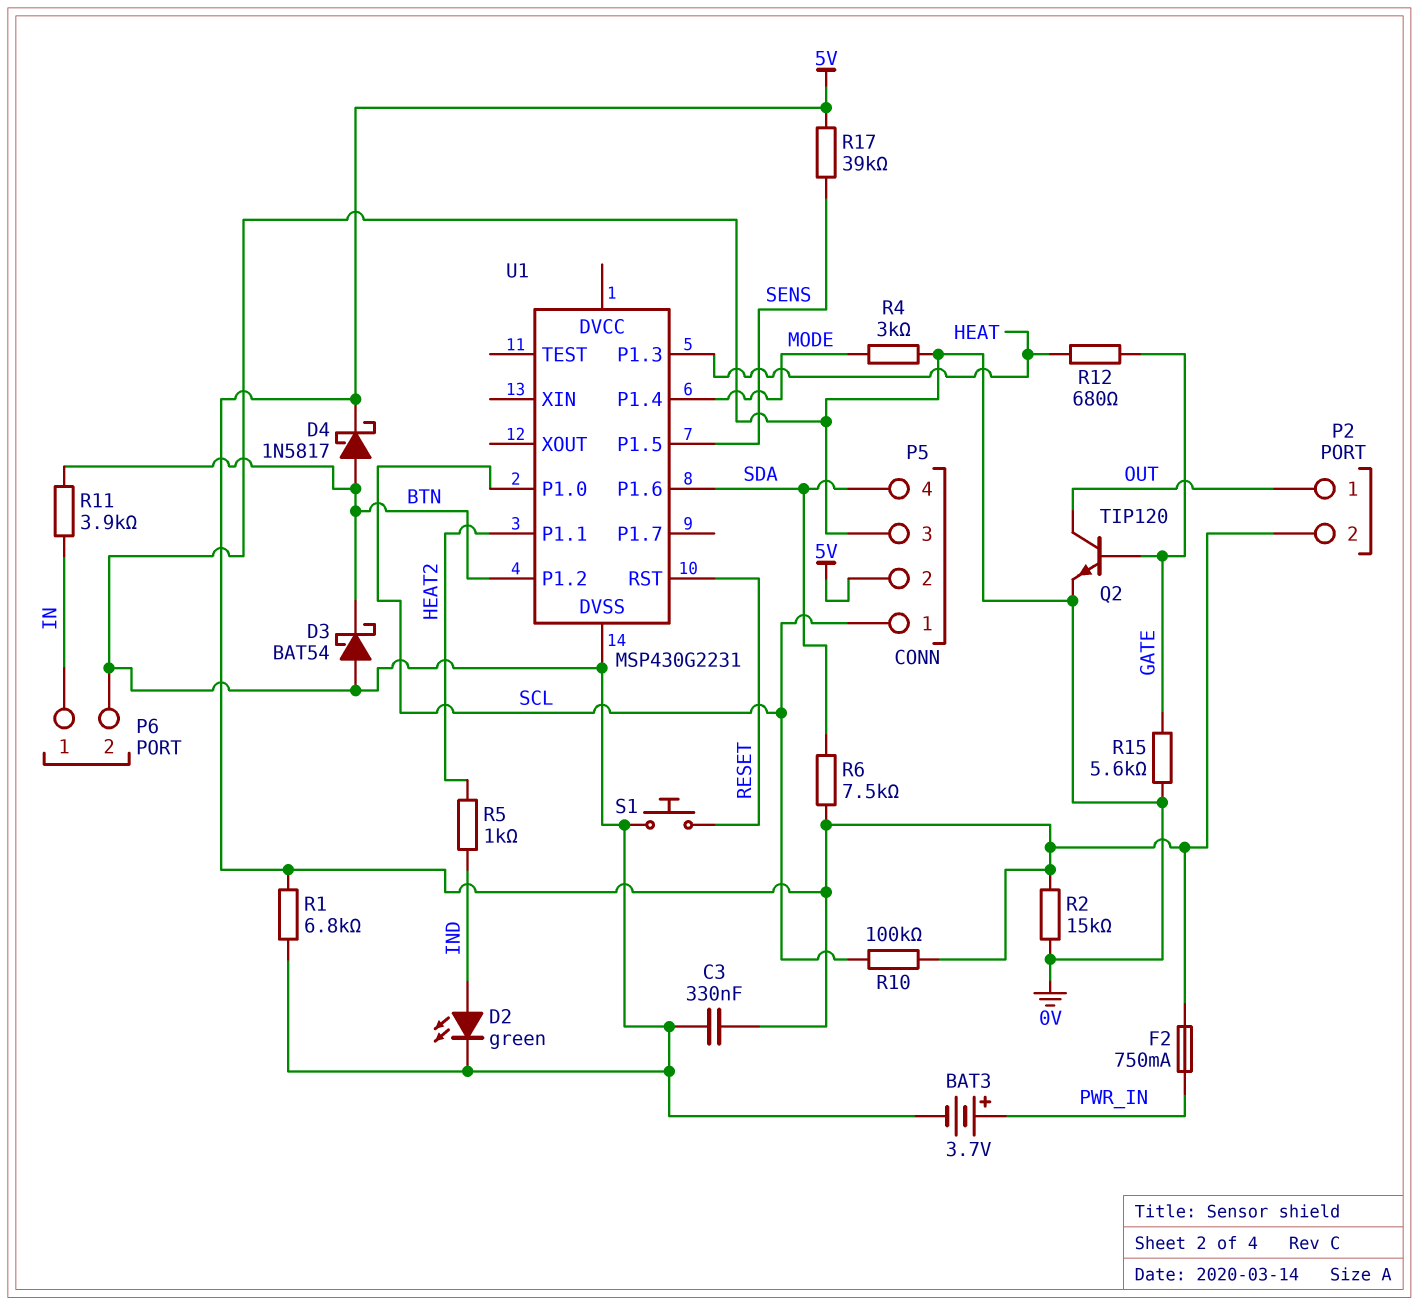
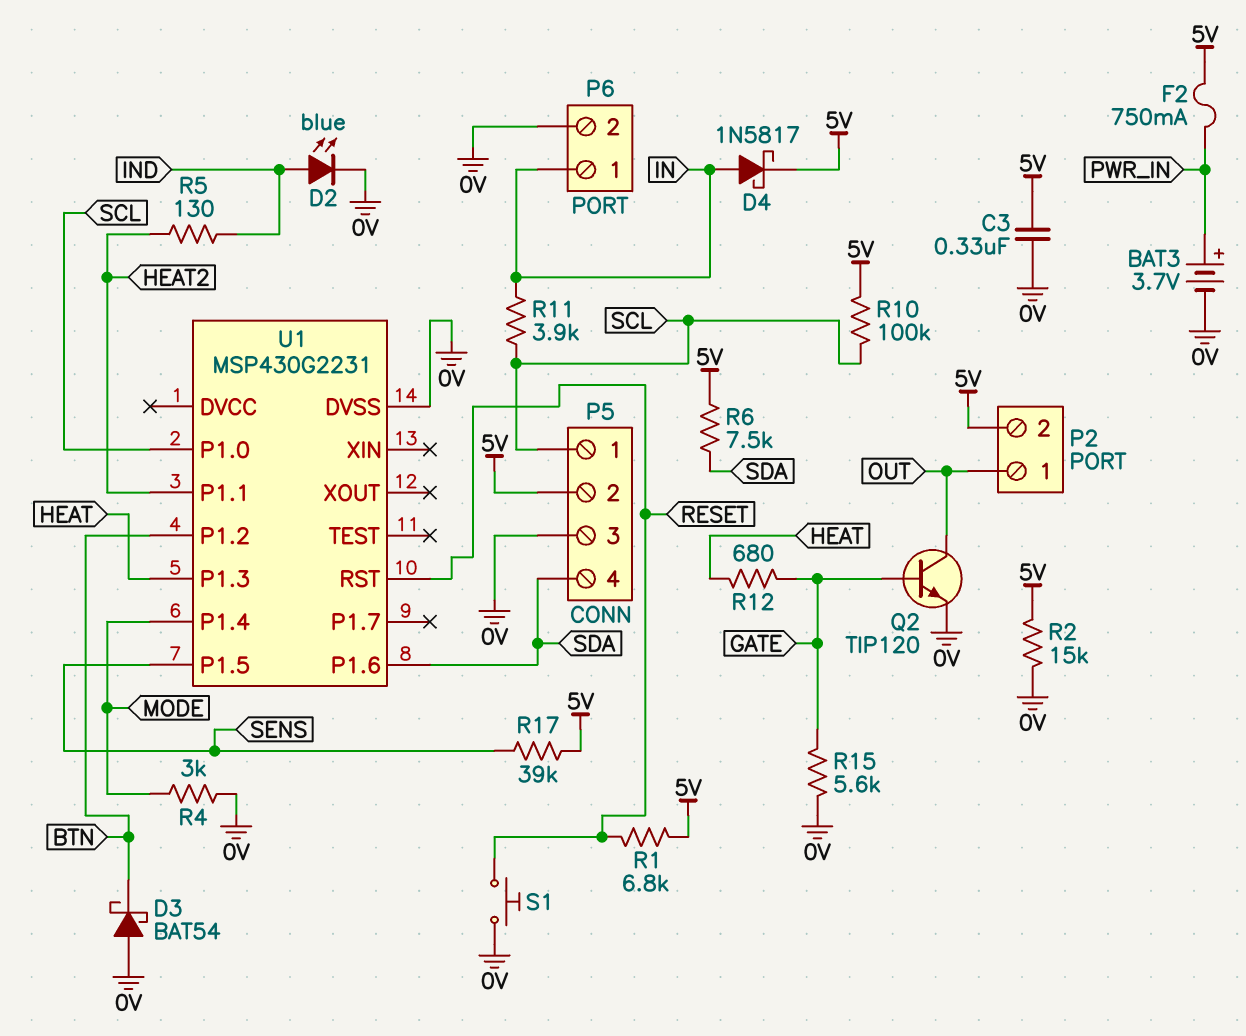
D2: LED green (A IND, K 0V) -> LED blue (A IND, K 0V)
D4: schottky 1N5817 (A BTN, K 5V) -> schottky 1N5817 (A IN, K 5V)
R1: 6.8k (0V, 5V) -> 6.8k (5V, RESET)
R5: 1k (HEAT2, IND) -> 130 (HEAT2, IND)
R11: 3.9k (BTN, IN) -> 3.9k (IN, SCL)

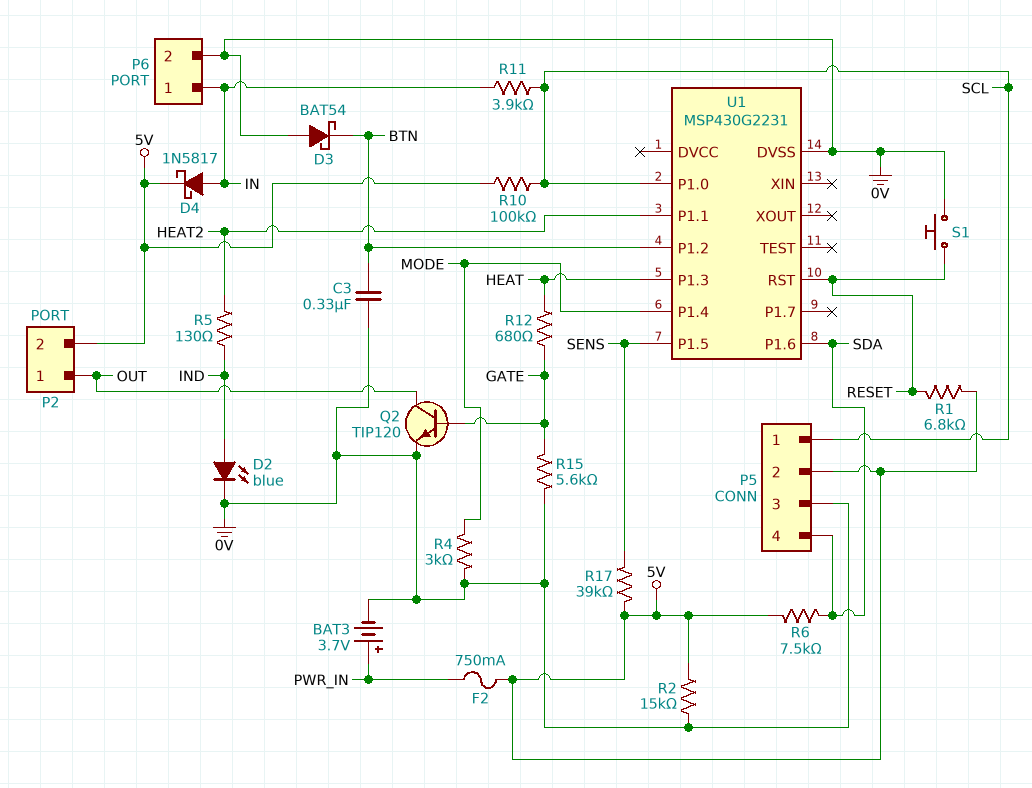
C3: 330nF (0V, 5V) -> 330nF (0V, BTN)

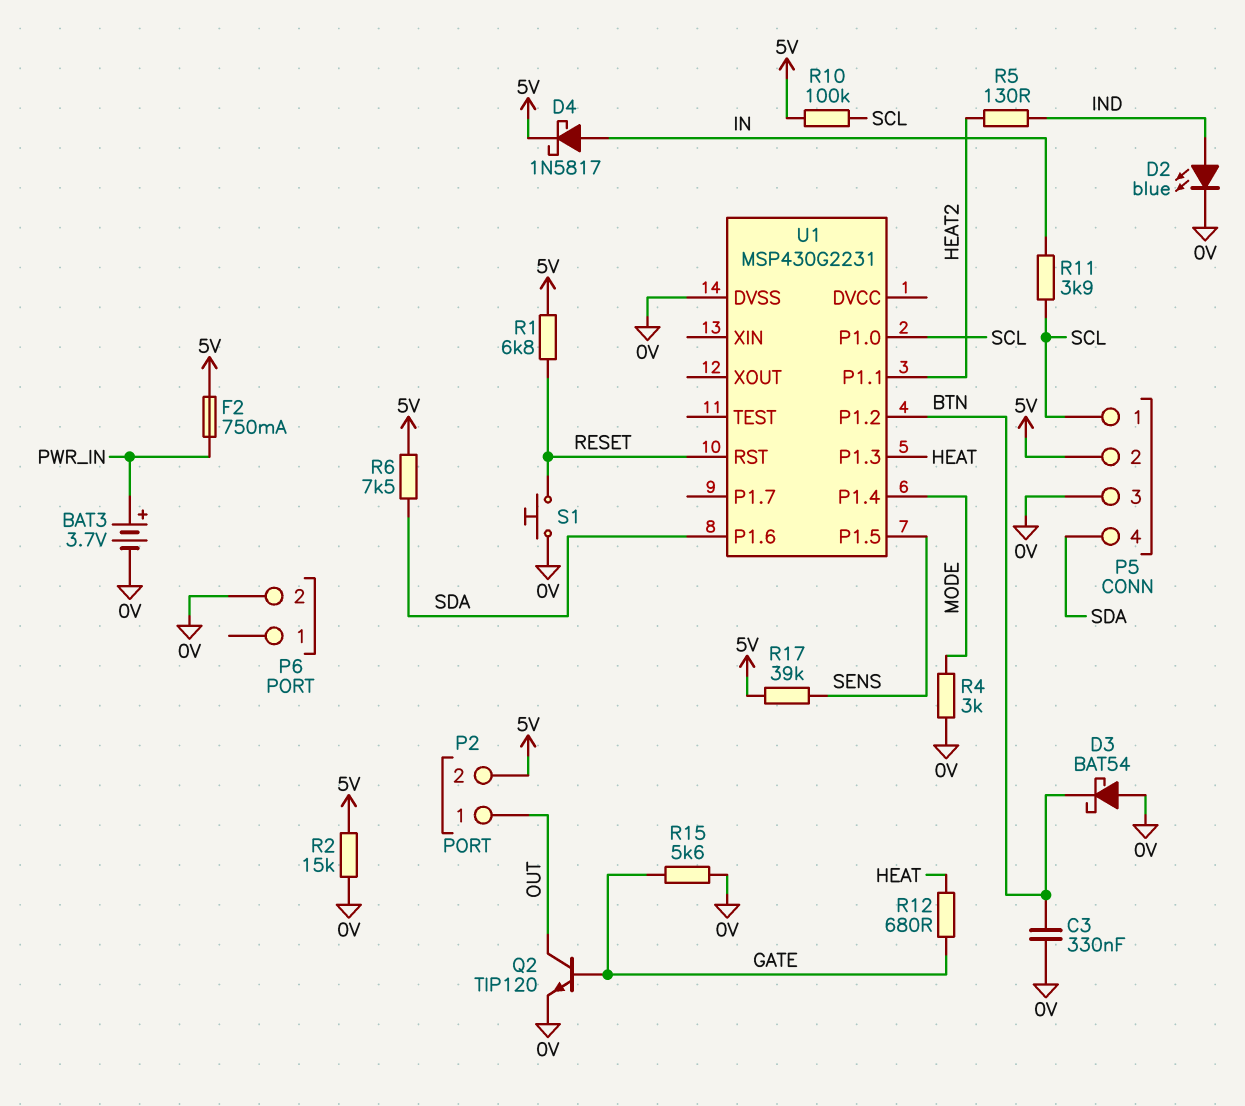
P6 pin 1: IN -> none

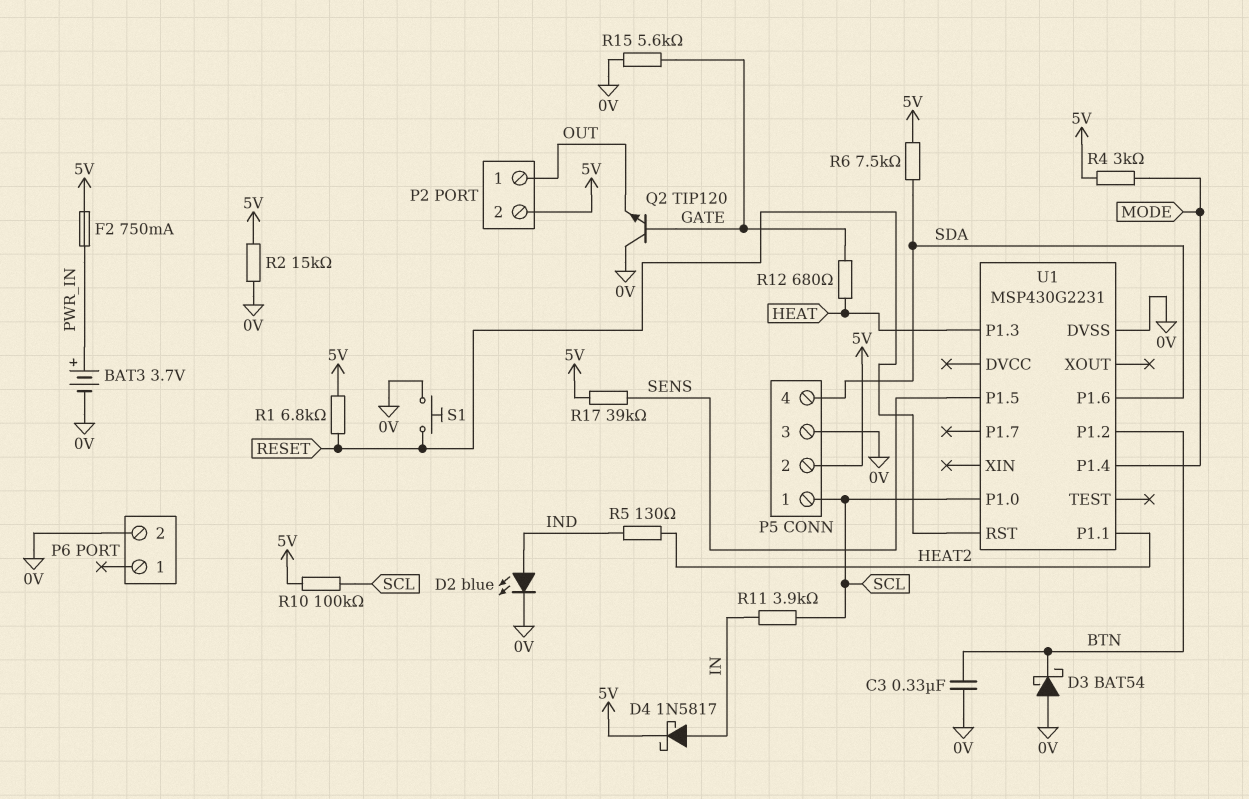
Q2: NPN TIP120 (B GATE, C OUT, E 0V) -> NPN TIP120 (B GATE, C 0V, E OUT)
R4: 3k (0V, MODE) -> 3k (5V, MODE)

